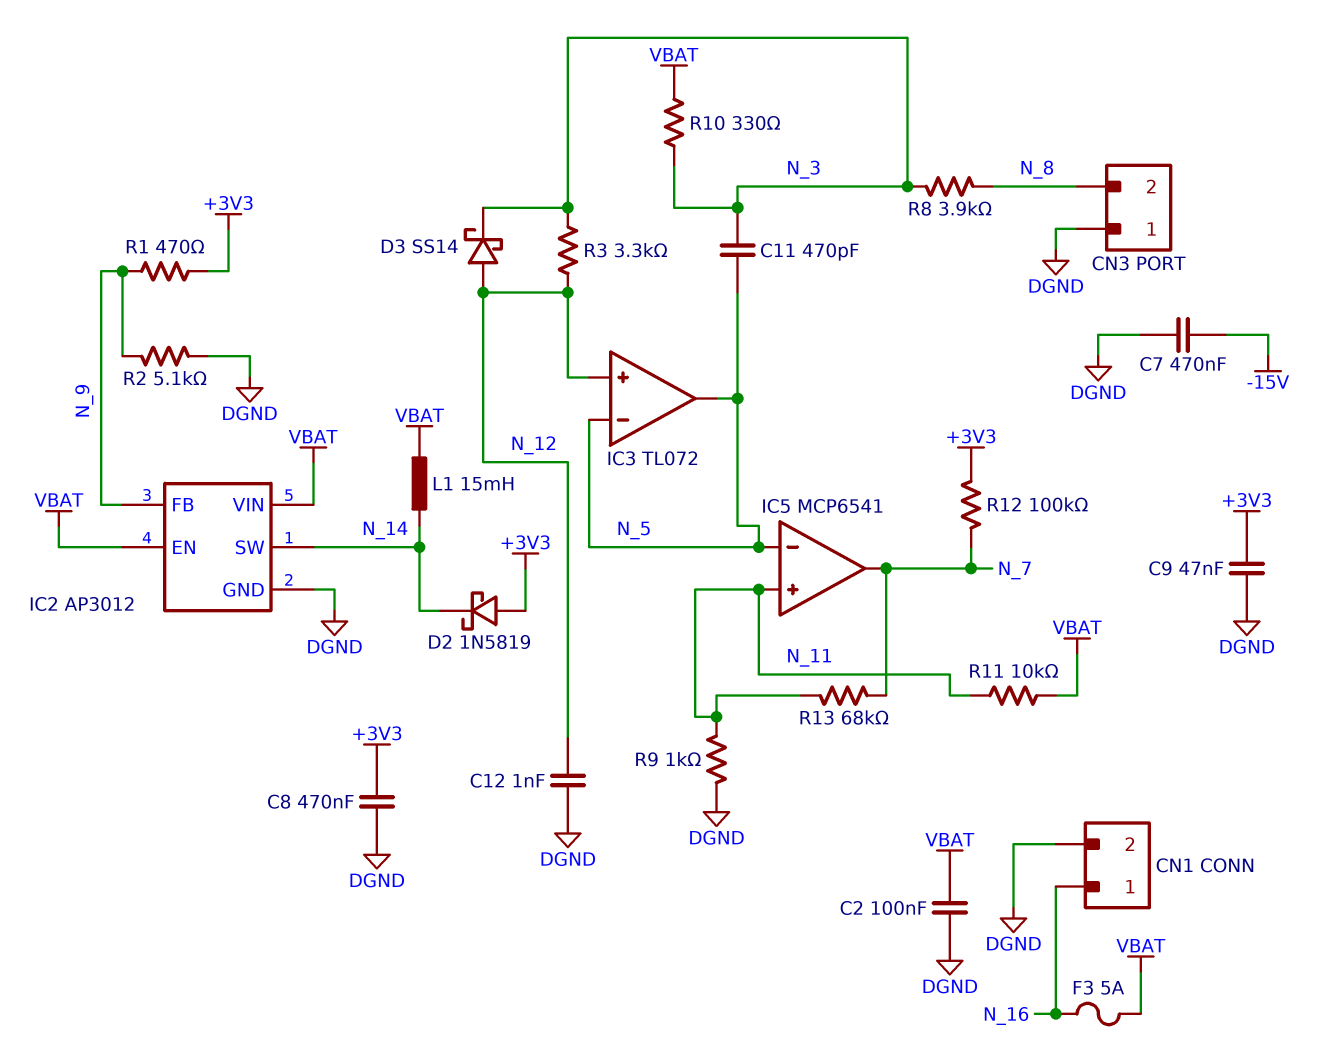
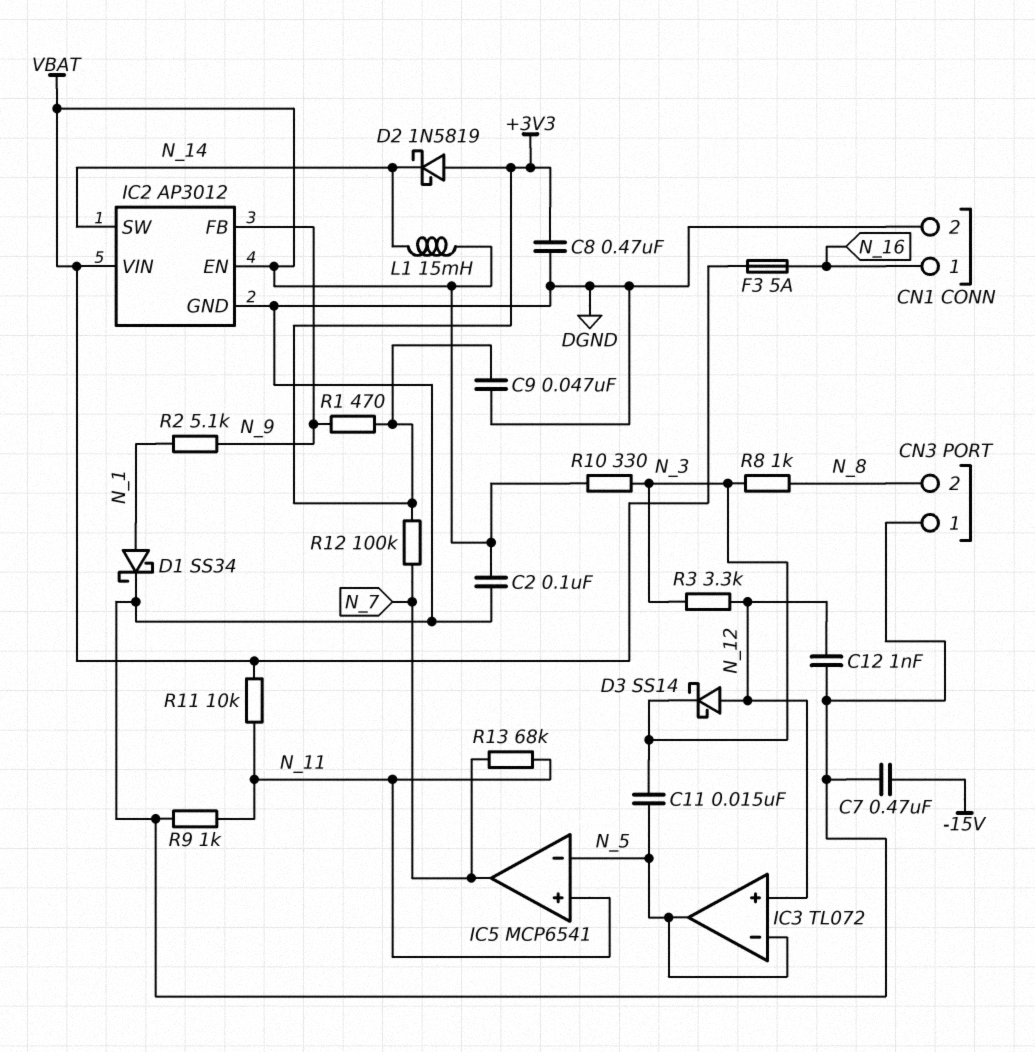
C11: 470pF (N_3, N_5) -> 15nF (N_3, N_5)
D1: none -> schottky SS34 (A N_1, K DGND)
R2: 5.1k (DGND, N_9) -> 5.1k (N_1, N_9)
R8: 3.9k (N_3, N_8) -> 1k (N_3, N_8)

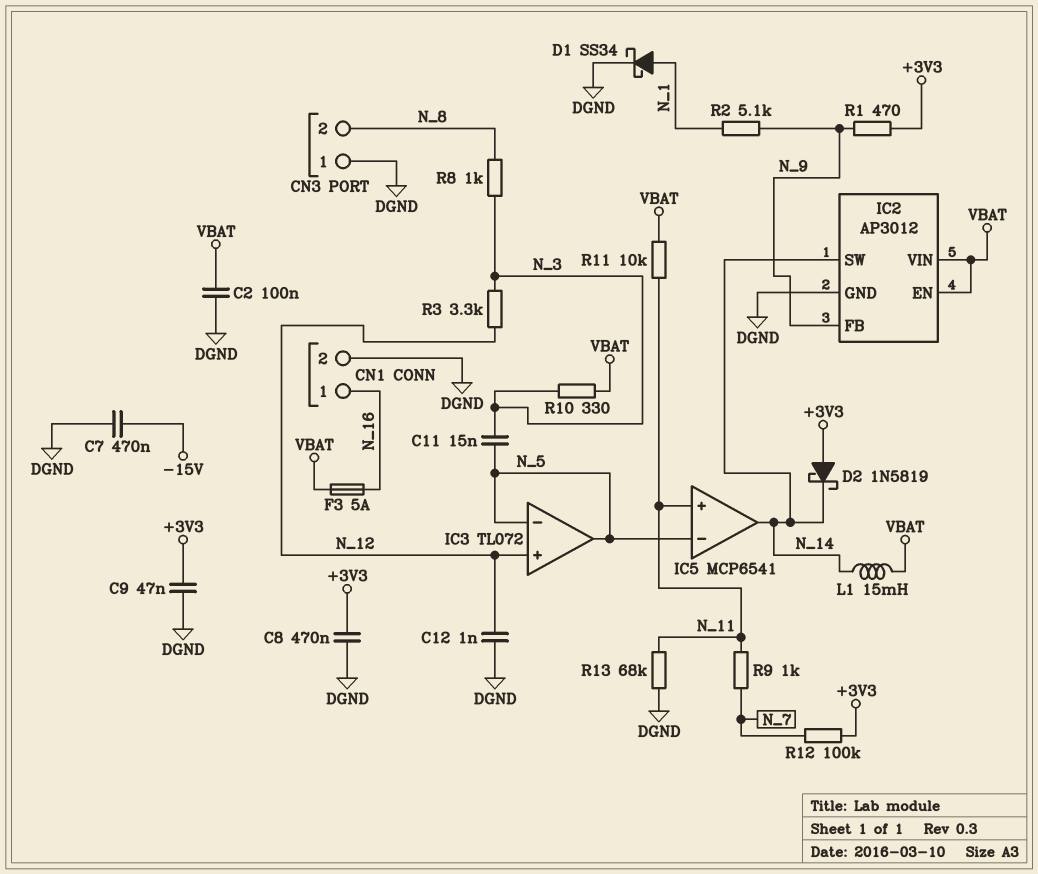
D3: schottky SS14 (A N_12, K N_3) -> none
IC5 pin out: N_7 -> N_14
R9: 1k (DGND, N_11) -> 1k (N_7, N_11)
R13: 68k (N_7, N_11) -> 68k (DGND, N_11)

